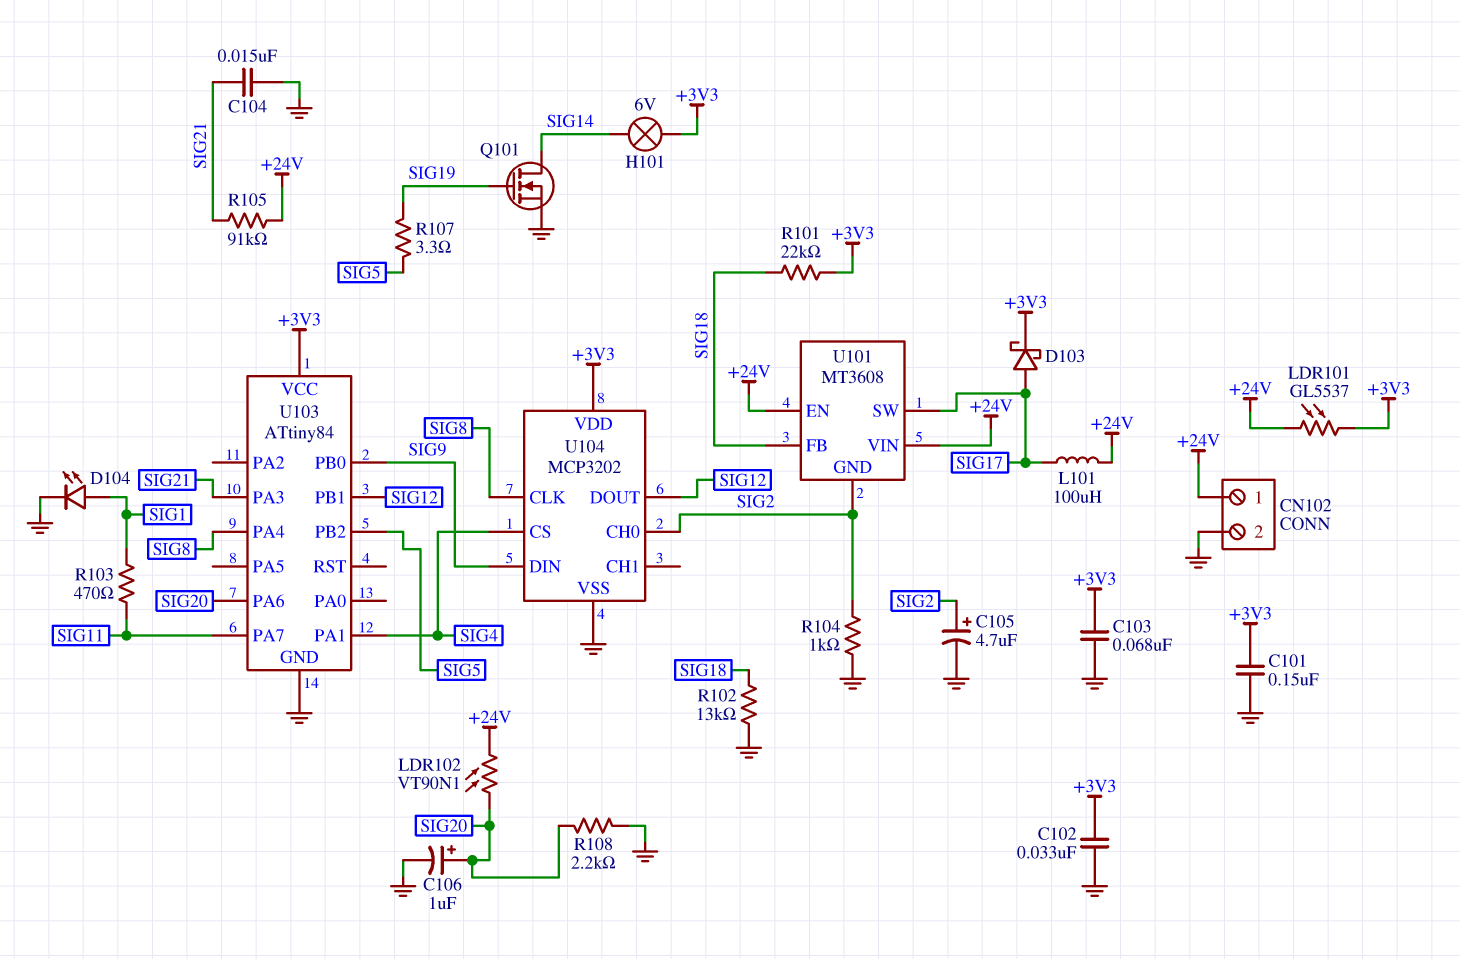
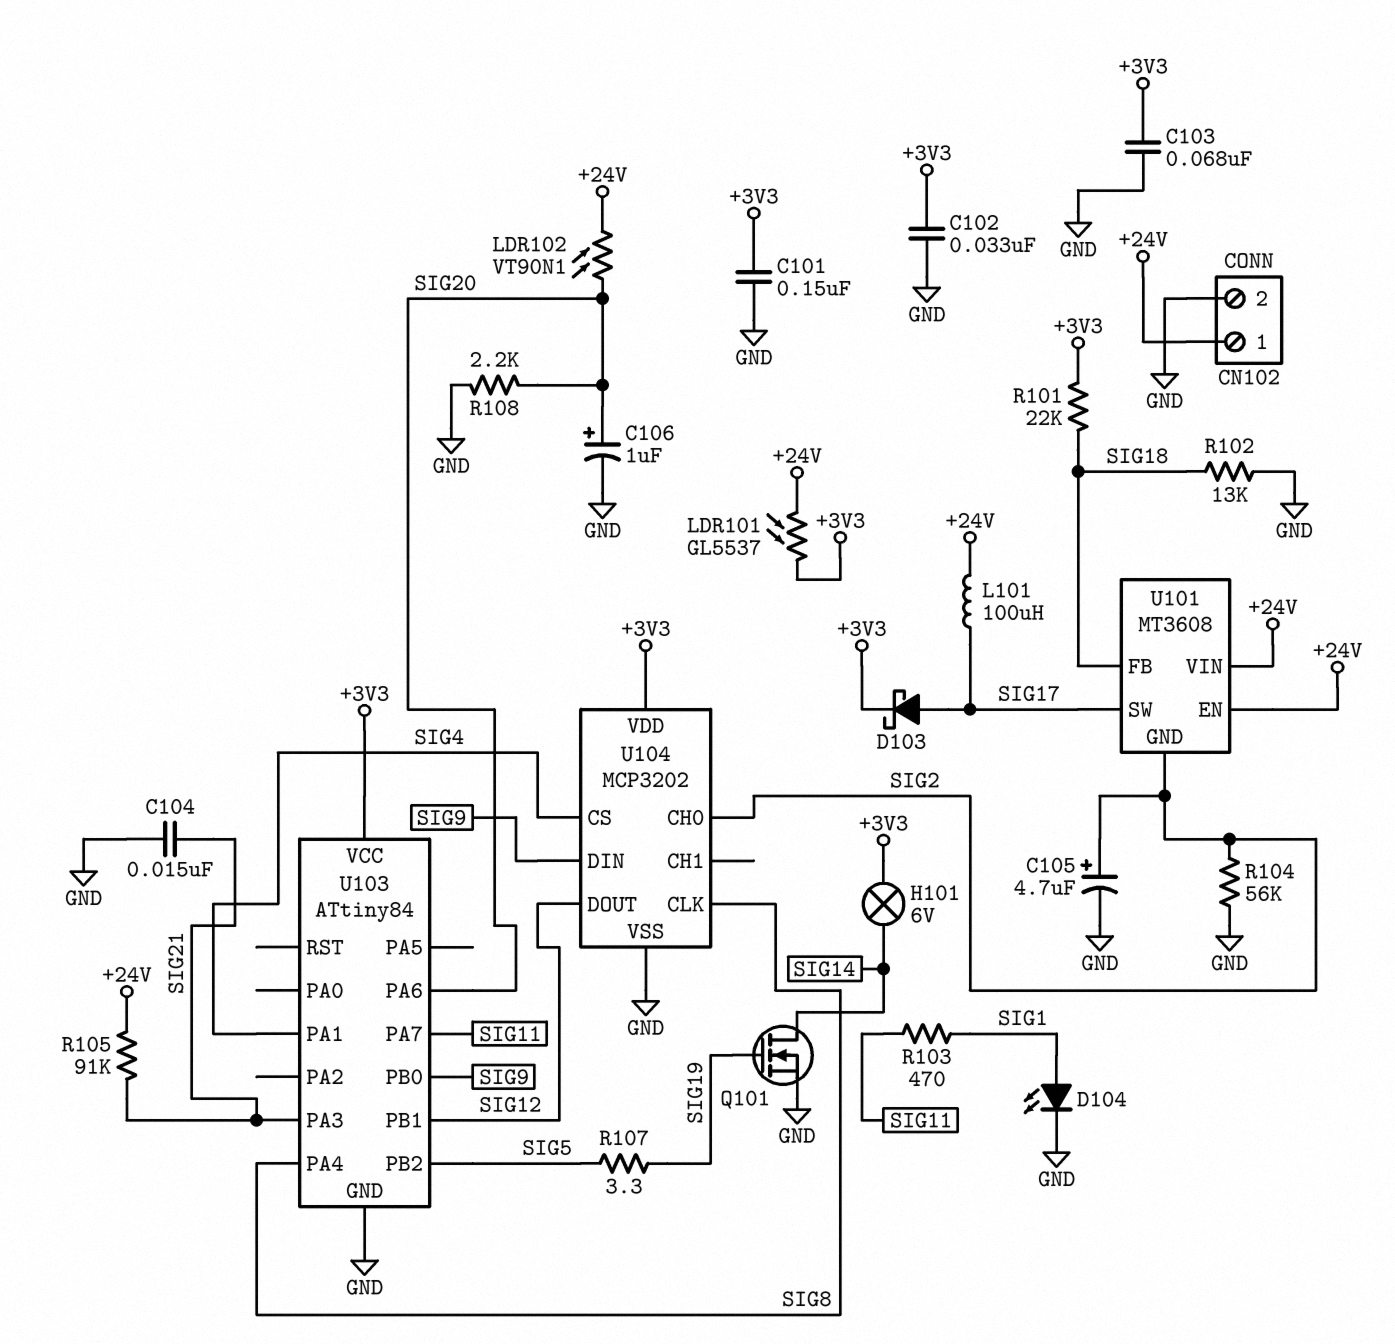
R104: 1k (GND, SIG2) -> 56k (GND, SIG2)

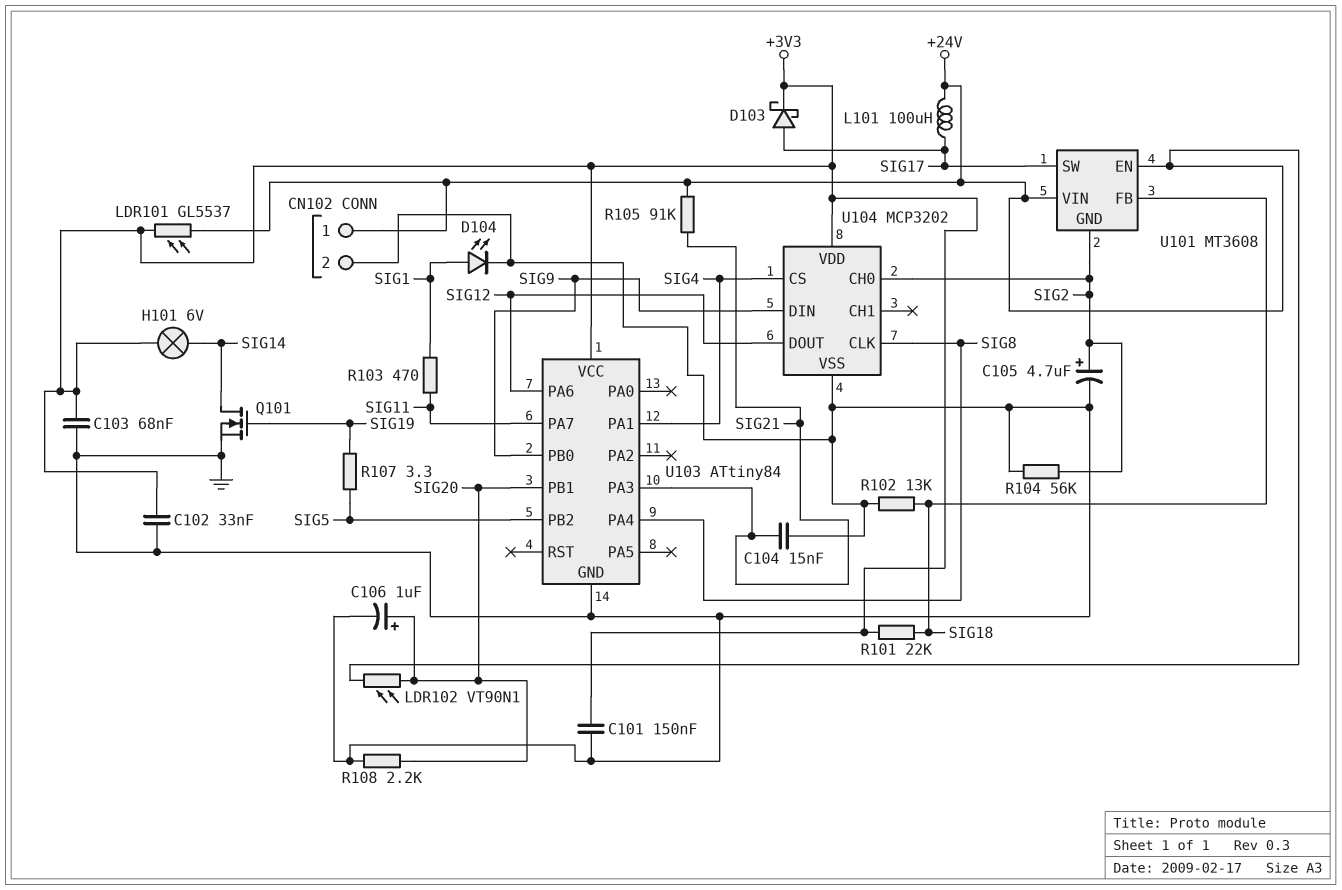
U103 pin PA6: SIG20 -> SIG12
U103 pin PB1: SIG12 -> SIG20

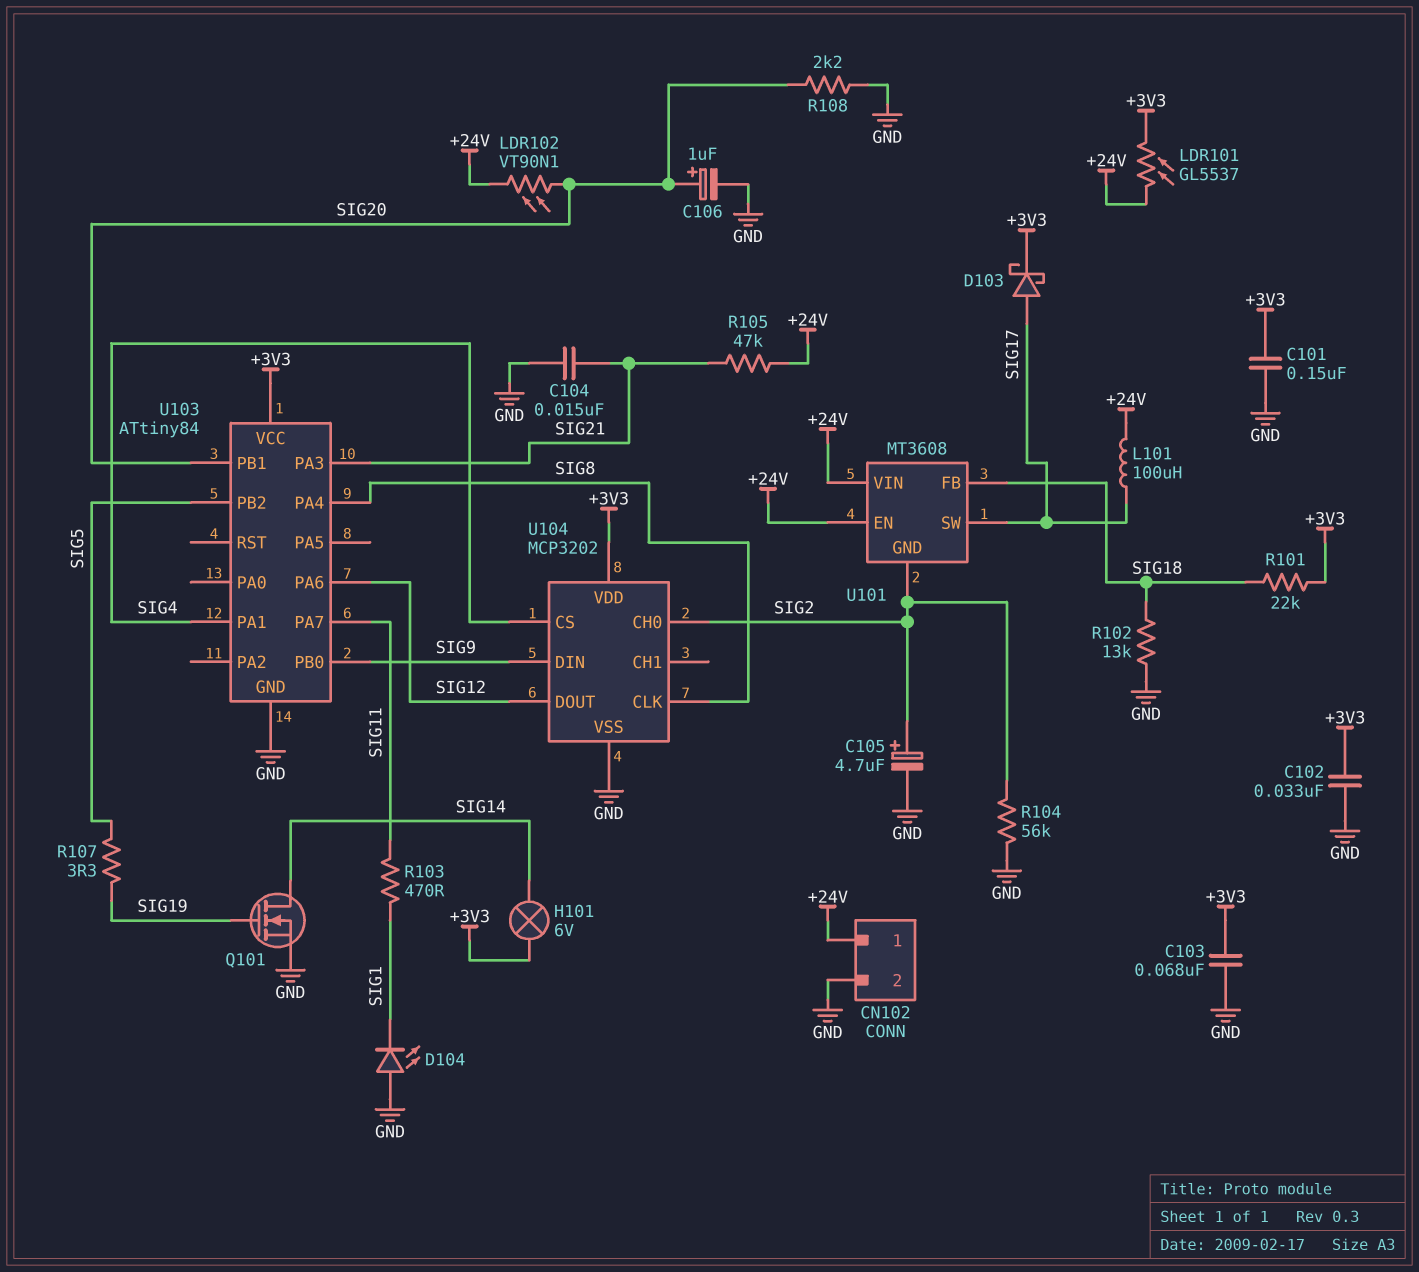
D104: LED (A SIG1, K GND) -> LED (A GND, K SIG1)
R105: 91k (+24V, SIG21) -> 47k (+24V, SIG21)

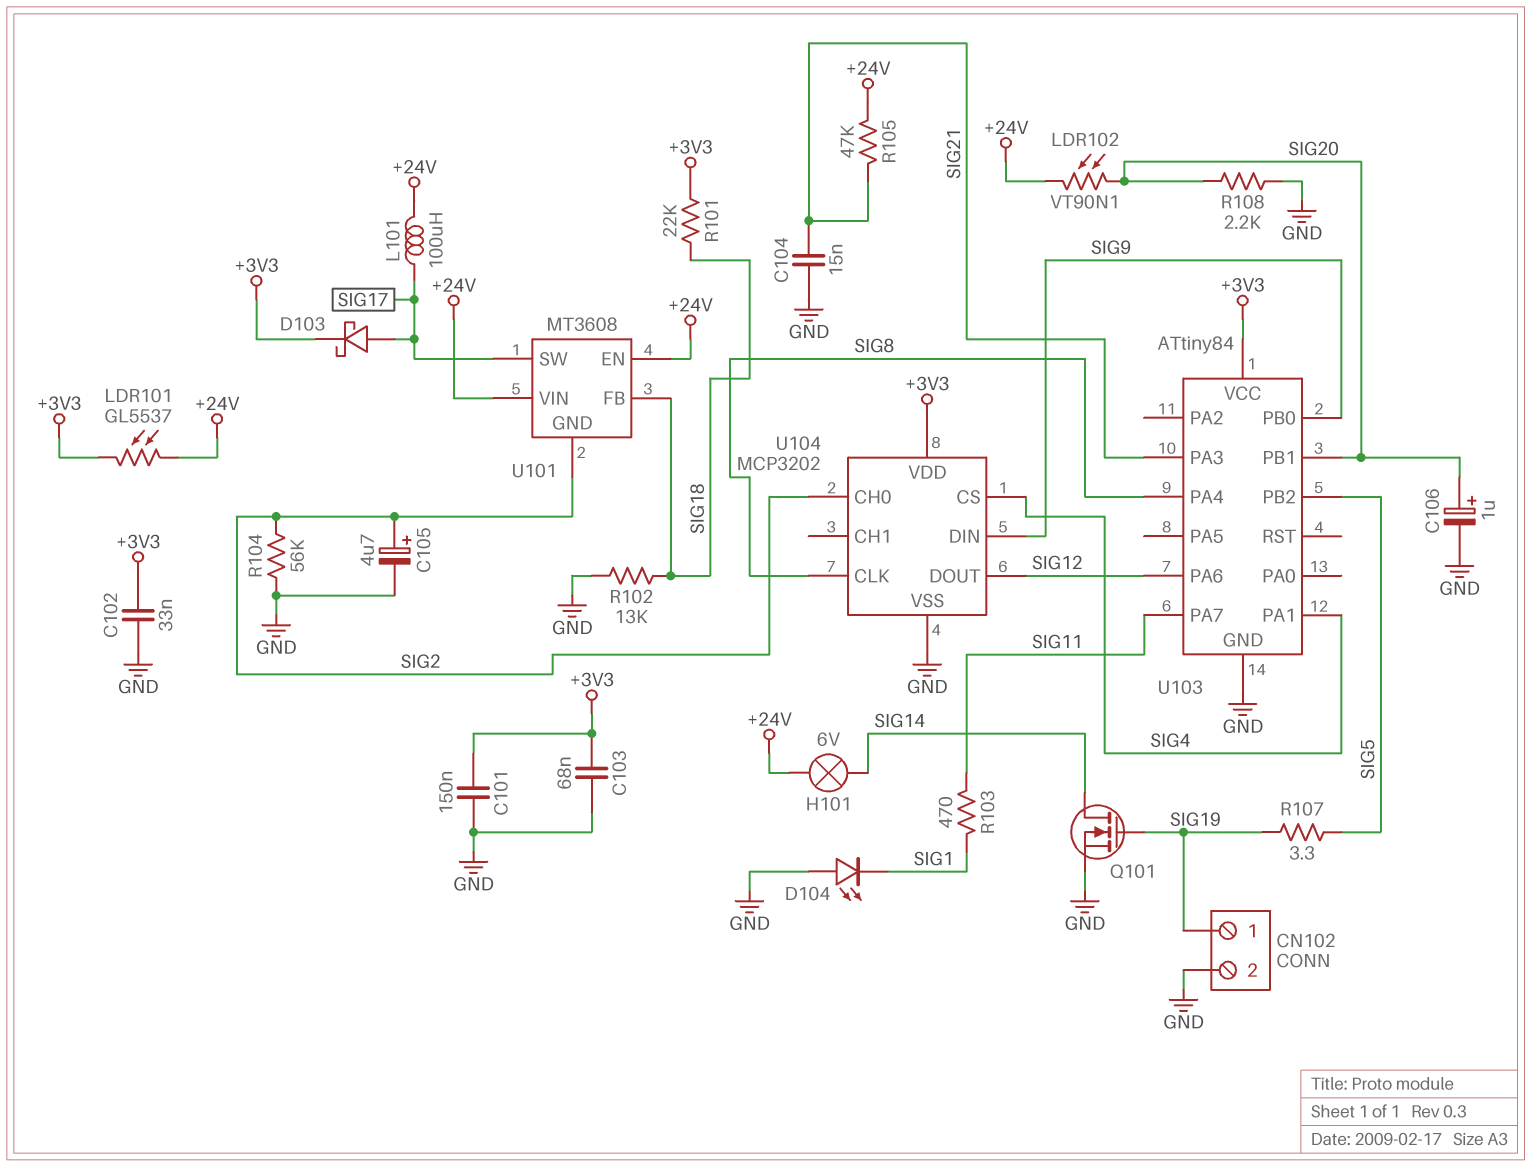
CN102 pin 1: +24V -> SIG19
H101: lamp 6V (+3V3, SIG14) -> lamp 6V (+24V, SIG14)

